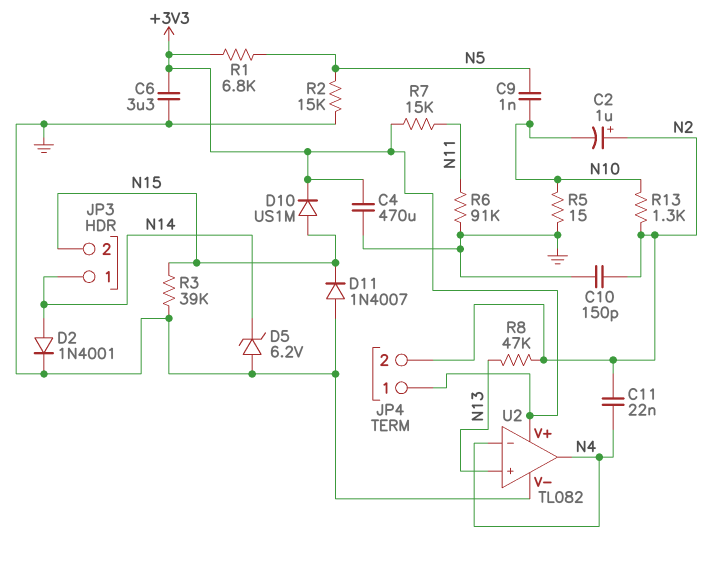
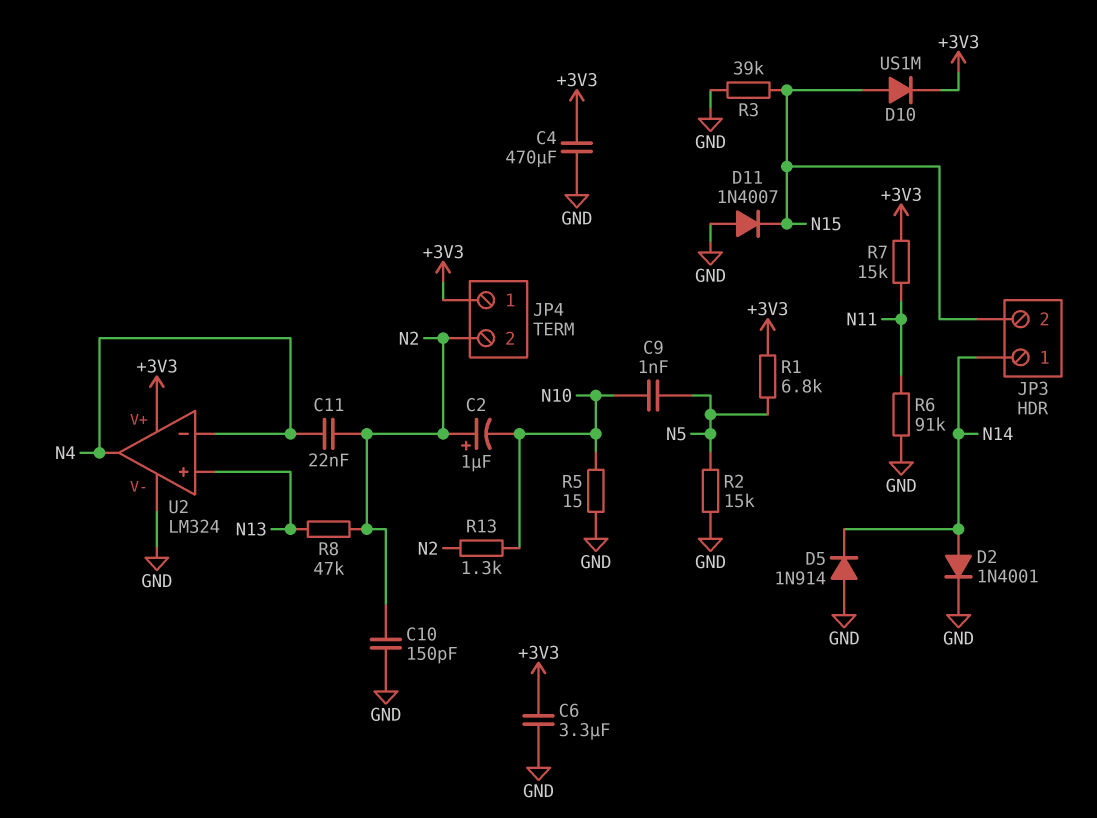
D5: zener 6.2V (A GND, K N14) -> diode 1N914 (A GND, K N14)
U2: TL082 -> LM324

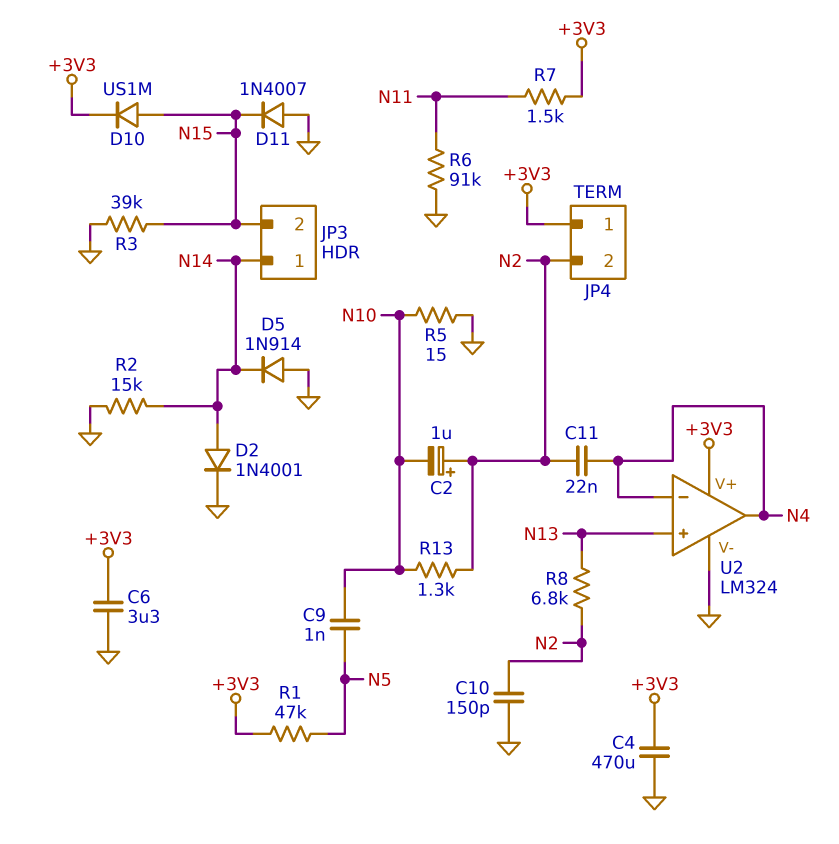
R1: 6.8k (+3V3, N5) -> 47k (+3V3, N5)
R2: 15k (GND, N5) -> 15k (GND, N14)
R7: 15k (+3V3, N11) -> 1.5k (+3V3, N11)
R8: 47k (N2, N13) -> 6.8k (N2, N13)

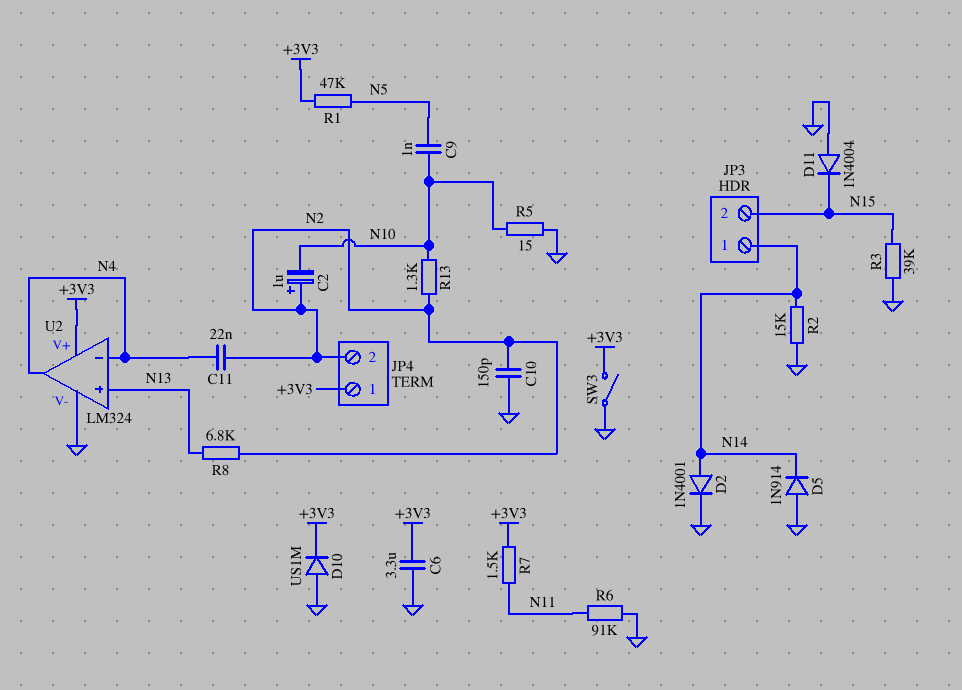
C4: 470uF (+3V3, GND) -> none
D10: diode US1M (A N15, K +3V3) -> diode US1M (A GND, K +3V3)
D11: diode 1N4007 (A GND, K N15) -> diode 1N4004 (A GND, K N15)
SW3: none -> switch (+3V3, GND)

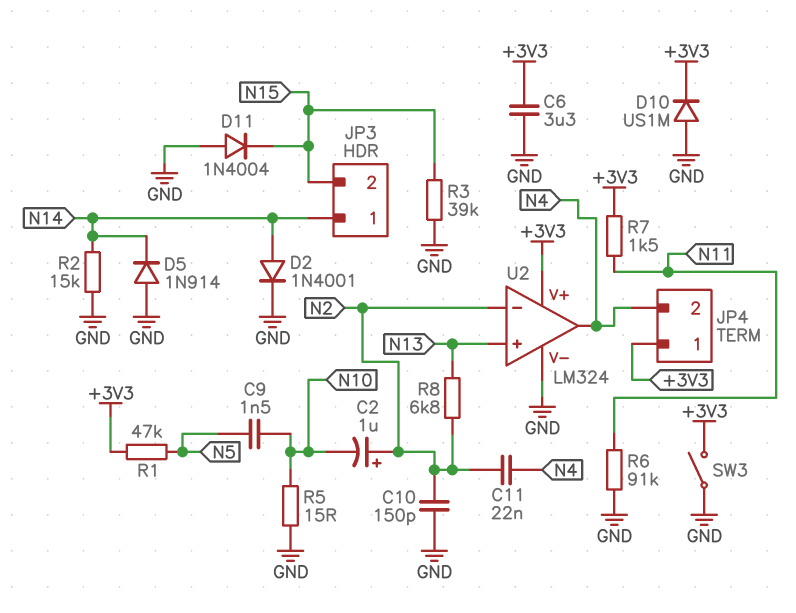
C9: 1nF (N5, N10) -> 1.5nF (N5, N10)
JP4 pin 2: N2 -> N4
R13: 1.3k (N2, N10) -> none
U2 pin in-: N4 -> N2

